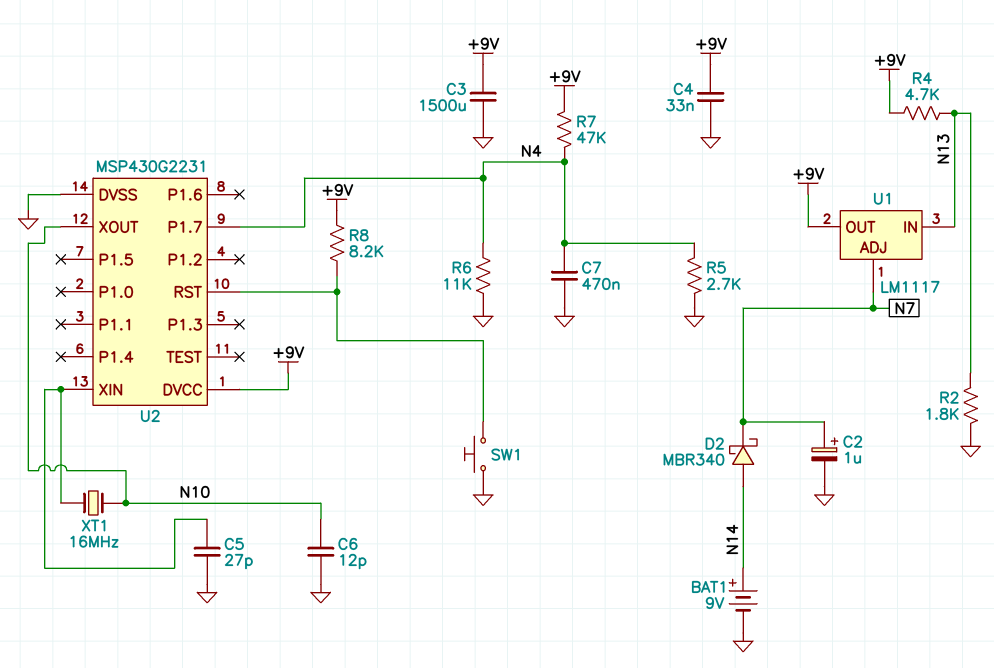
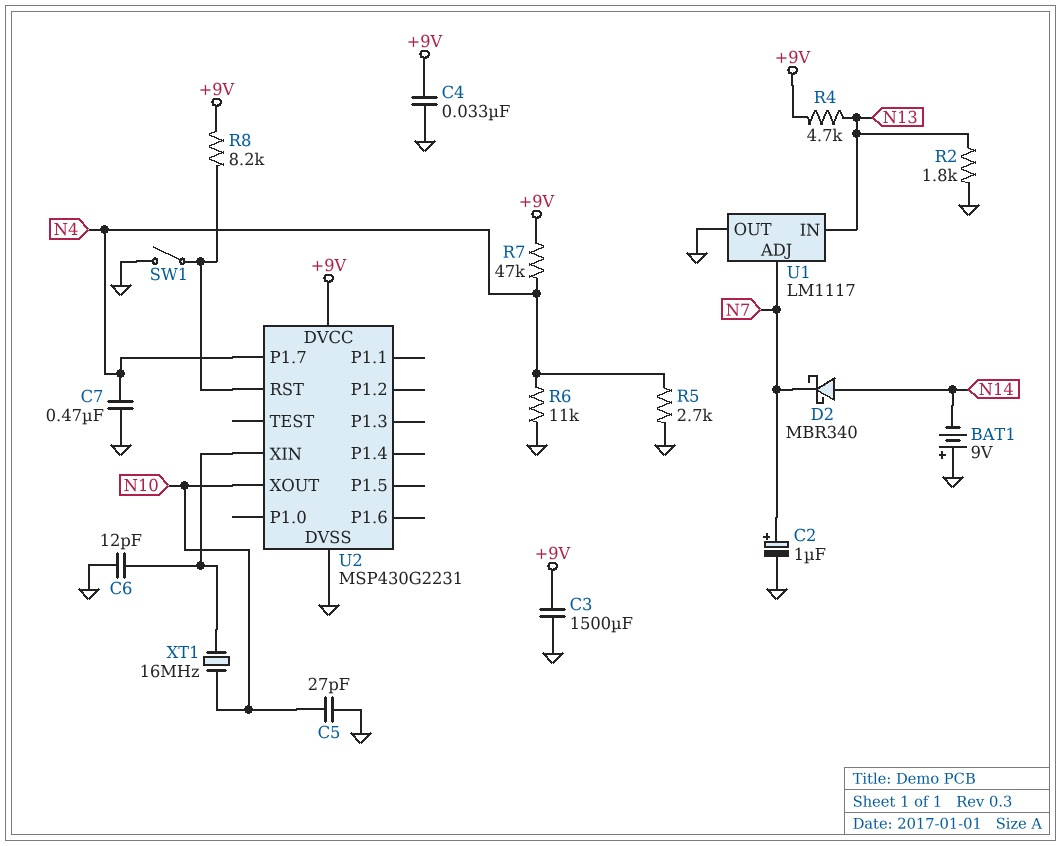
BAT1: 9V (plus N14, minus GND) -> 9V (plus GND, minus N14)
C5: 27pF (GND, U2/XIN) -> 27pF (GND, N10)
C6: 12pF (GND, N10) -> 12pF (GND, U2/XIN)
SW1: button (GND, U2/RST) -> switch (GND, U2/RST)
U1 pin OUT: +9V -> GND

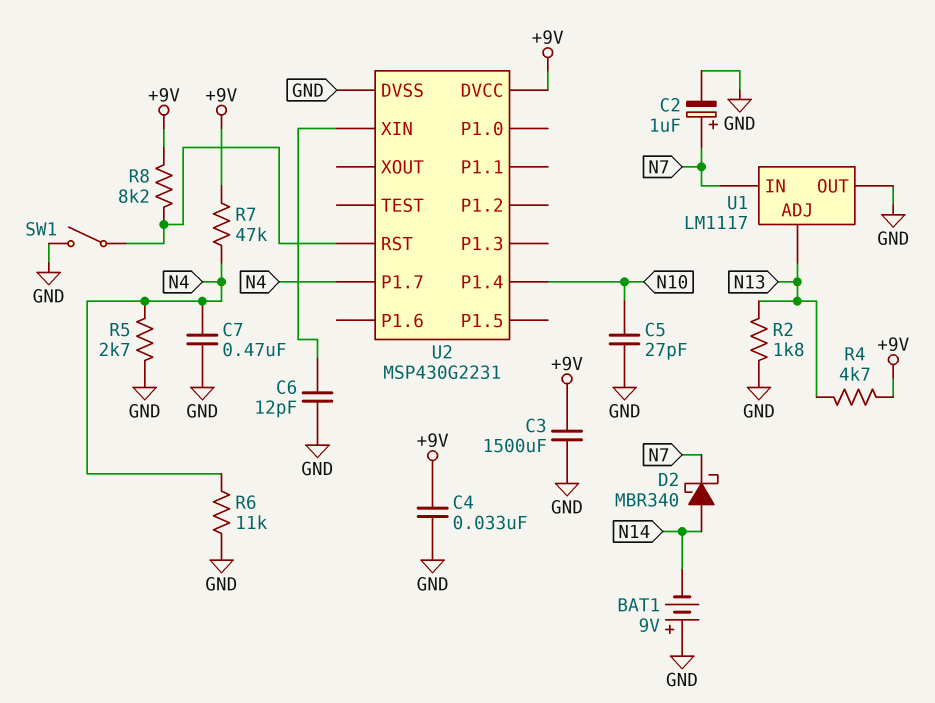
U1 pin ADJ: N7 -> N13
U1 pin IN: N13 -> N7
U2 pin P1.4: none -> N10
U2 pin XOUT: N10 -> none
XT1: 16MHz (N10, U2/XIN) -> none

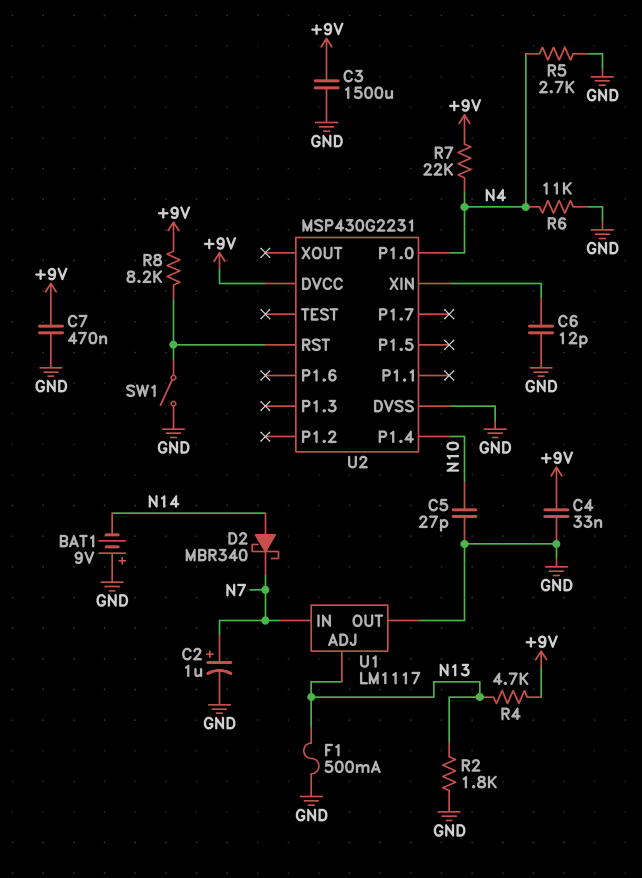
C7: 470nF (GND, N4) -> 470nF (+9V, GND)
F1: none -> 500mA (GND, N13)
R7: 47k (+9V, N4) -> 22k (+9V, N4)
U2 pin P1.0: none -> N4
U2 pin P1.7: N4 -> none

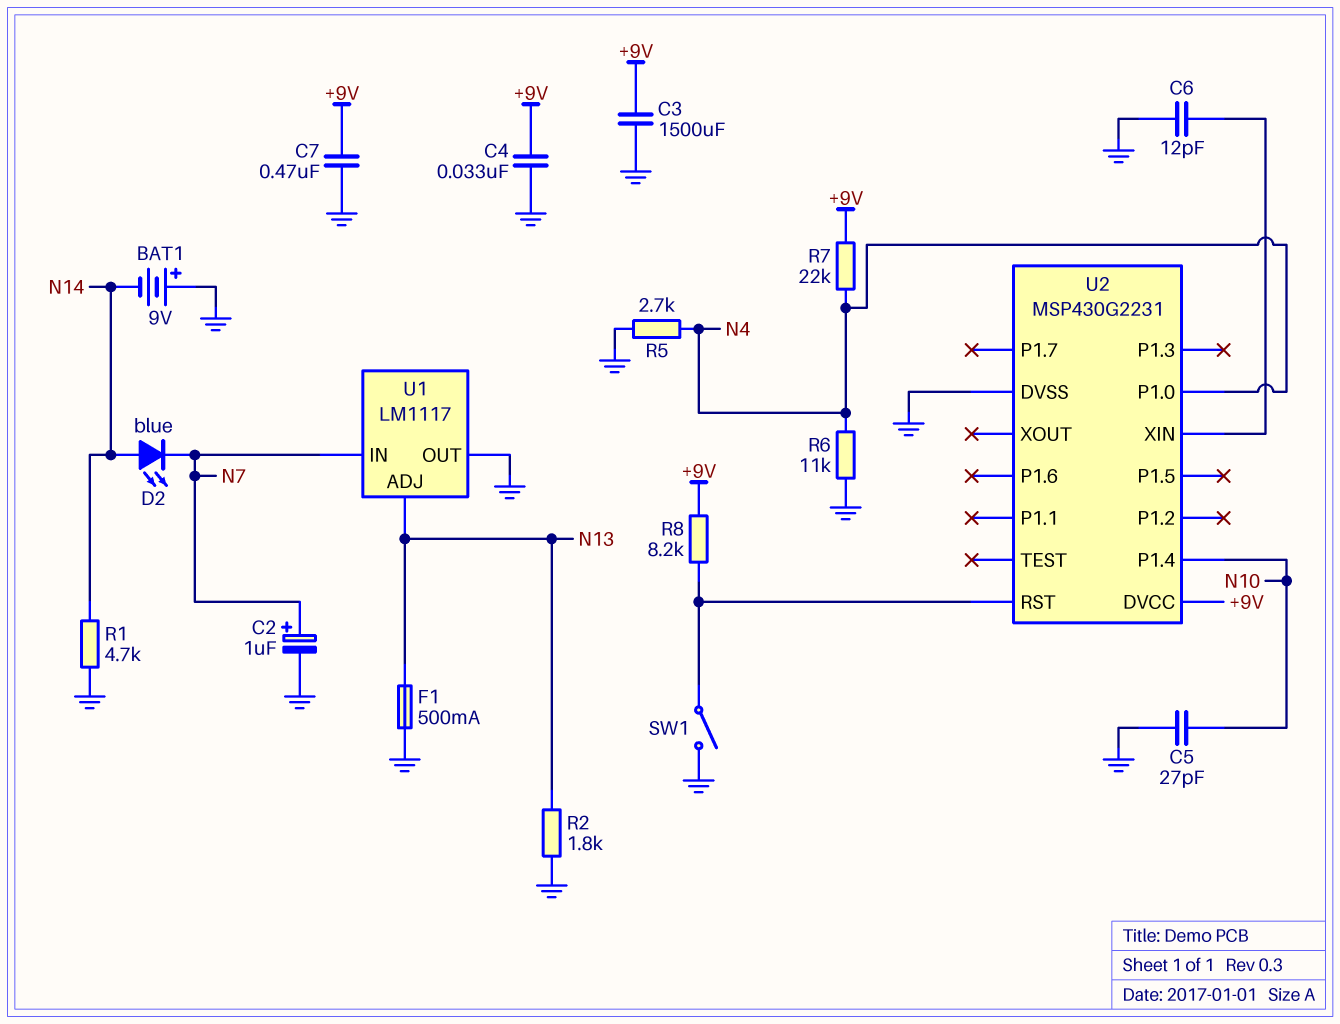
D2: schottky MBR340 (A N14, K N7) -> LED blue (A N14, K N7)
R1: none -> 4.7k (GND, N14)
R4: 4.7k (+9V, N13) -> none

